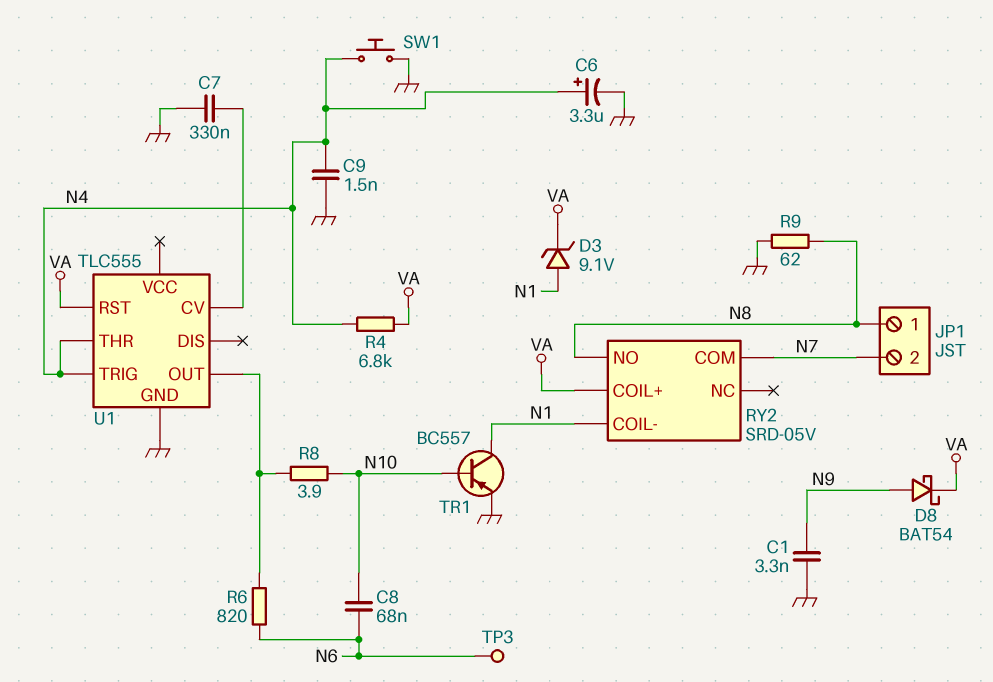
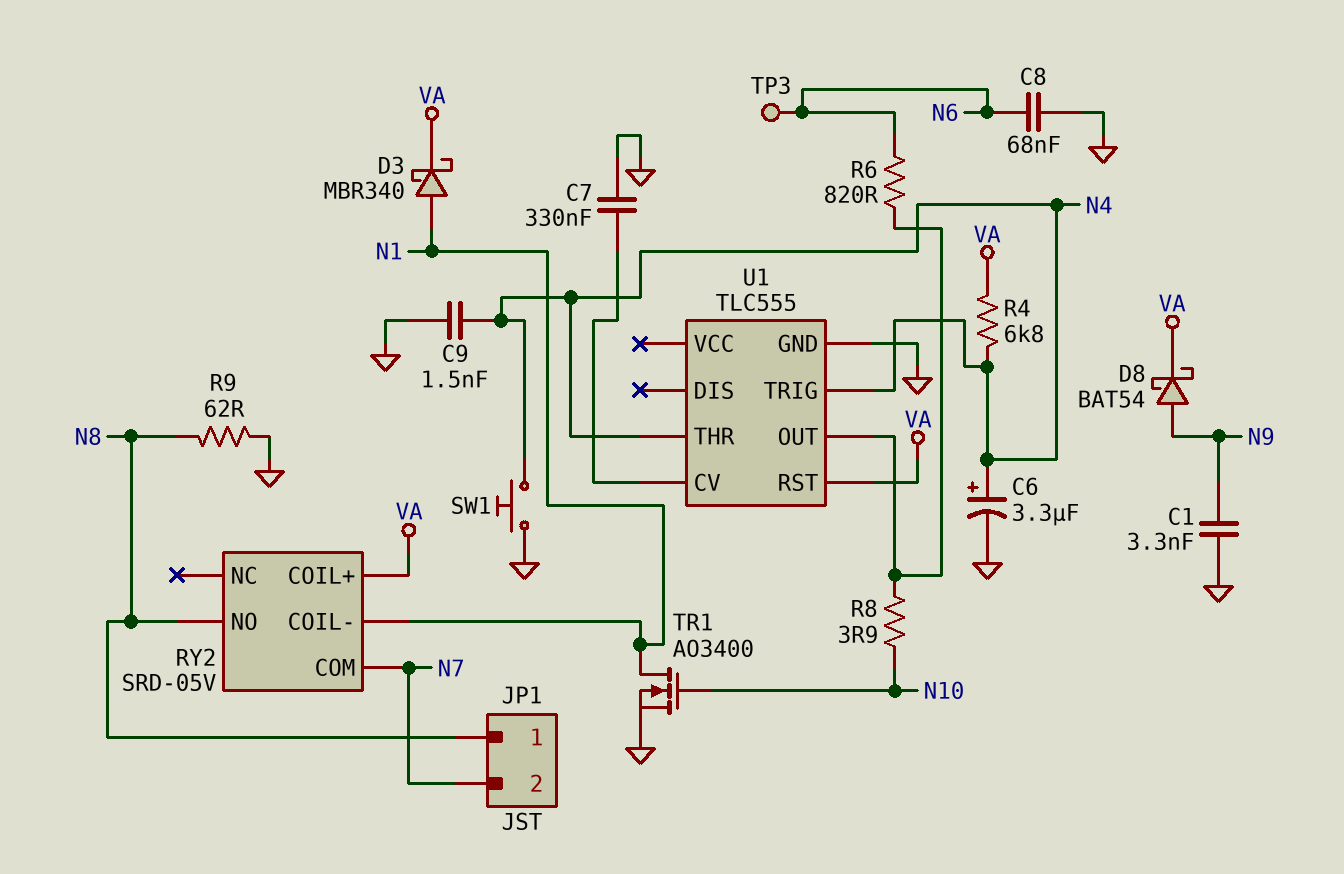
C8: 68nF (N6, N10) -> 68nF (GND, N6)
D3: zener 9.1V (A N1, K VA) -> schottky MBR340 (A N1, K VA)
TR1: PNP BC557 (B N10, C N1, E GND) -> NMOS AO3400 (G N10, D N1, S GND)

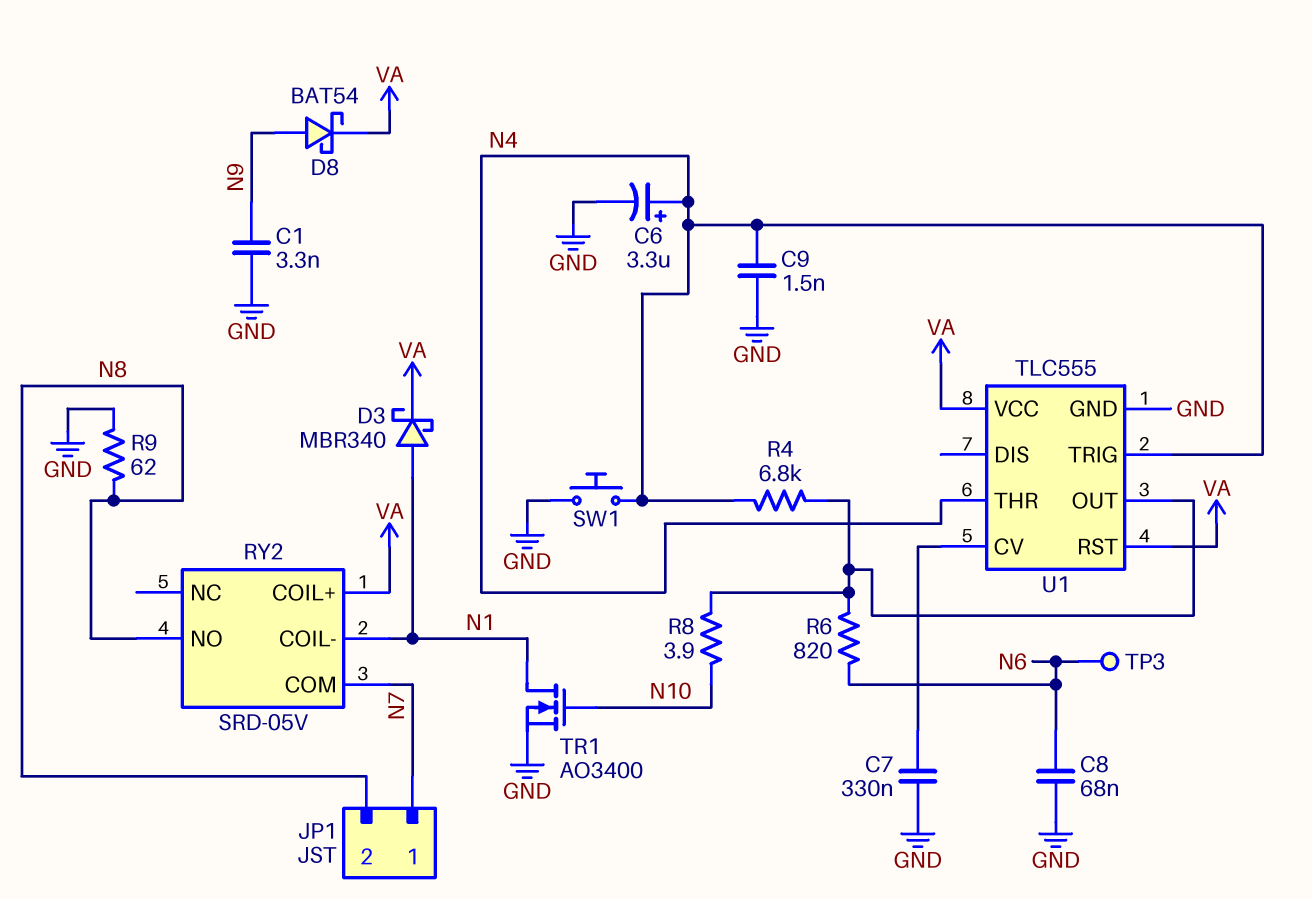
JP1 pin 1: N8 -> N7
JP1 pin 2: N7 -> N8
R4: 6.8k (N4, VA) -> 6.8k (N4, U1/OUT)
U1 pin VCC: none -> VA

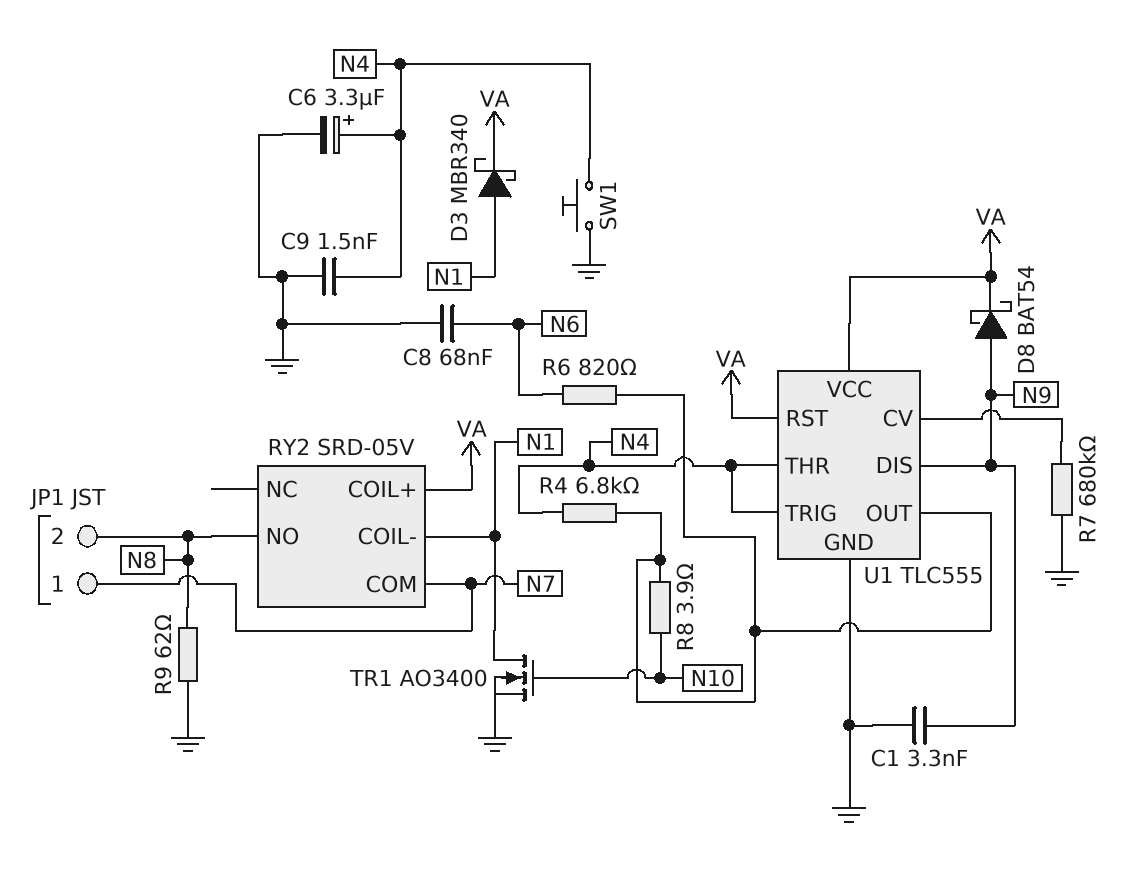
C7: 330nF (GND, U1/CV) -> none
R7: none -> 680k (GND, U1/CV)
TP3: test point (N6) -> none
U1 pin DIS: none -> N9

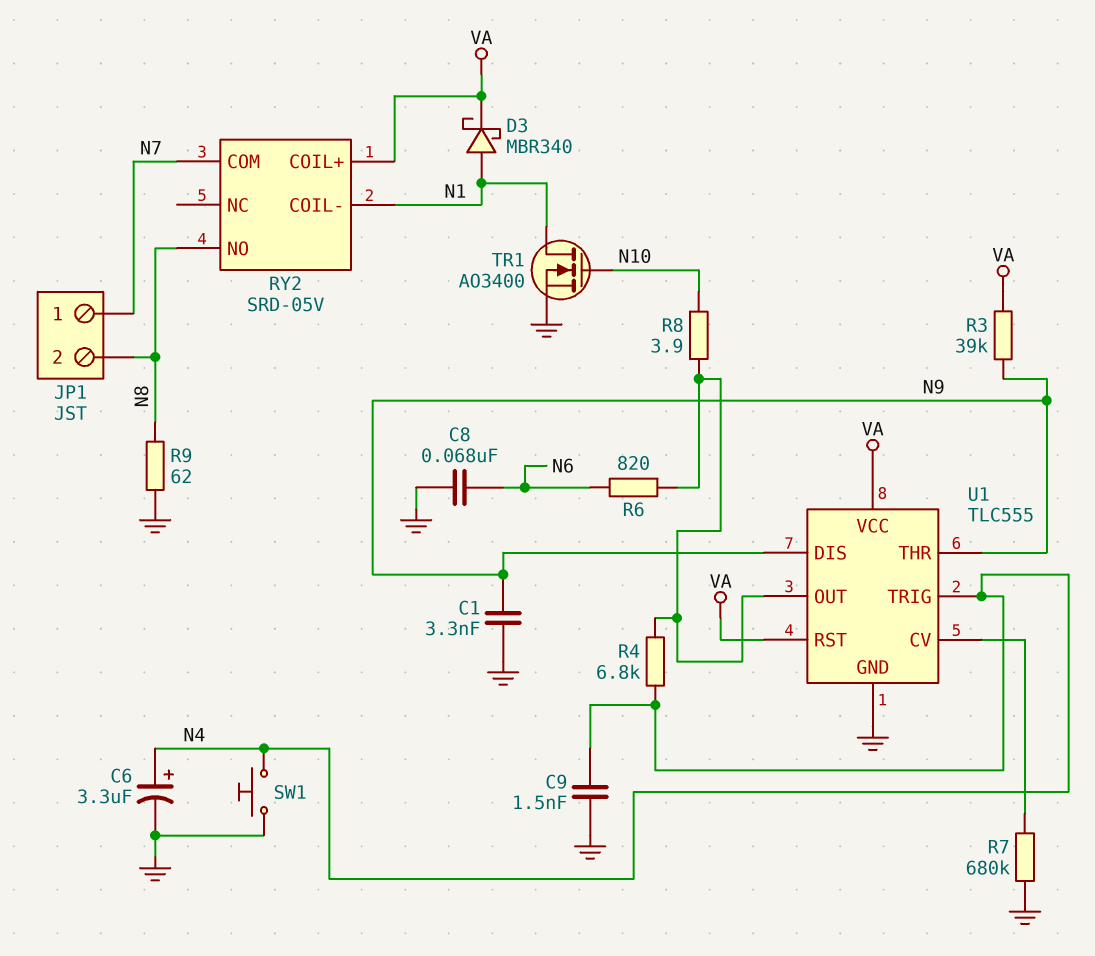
D8: schottky BAT54 (A N9, K VA) -> none
R3: none -> 39k (N9, VA)
U1 pin THR: N4 -> N9

